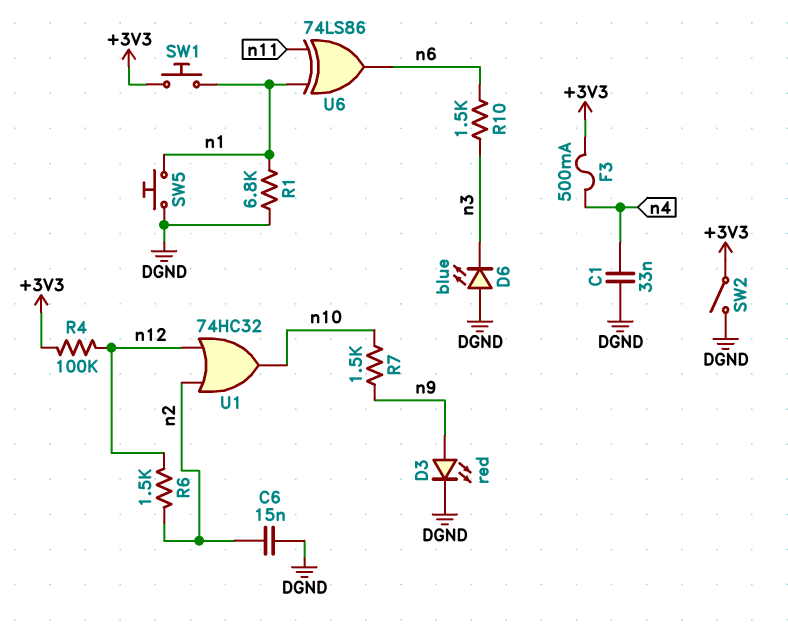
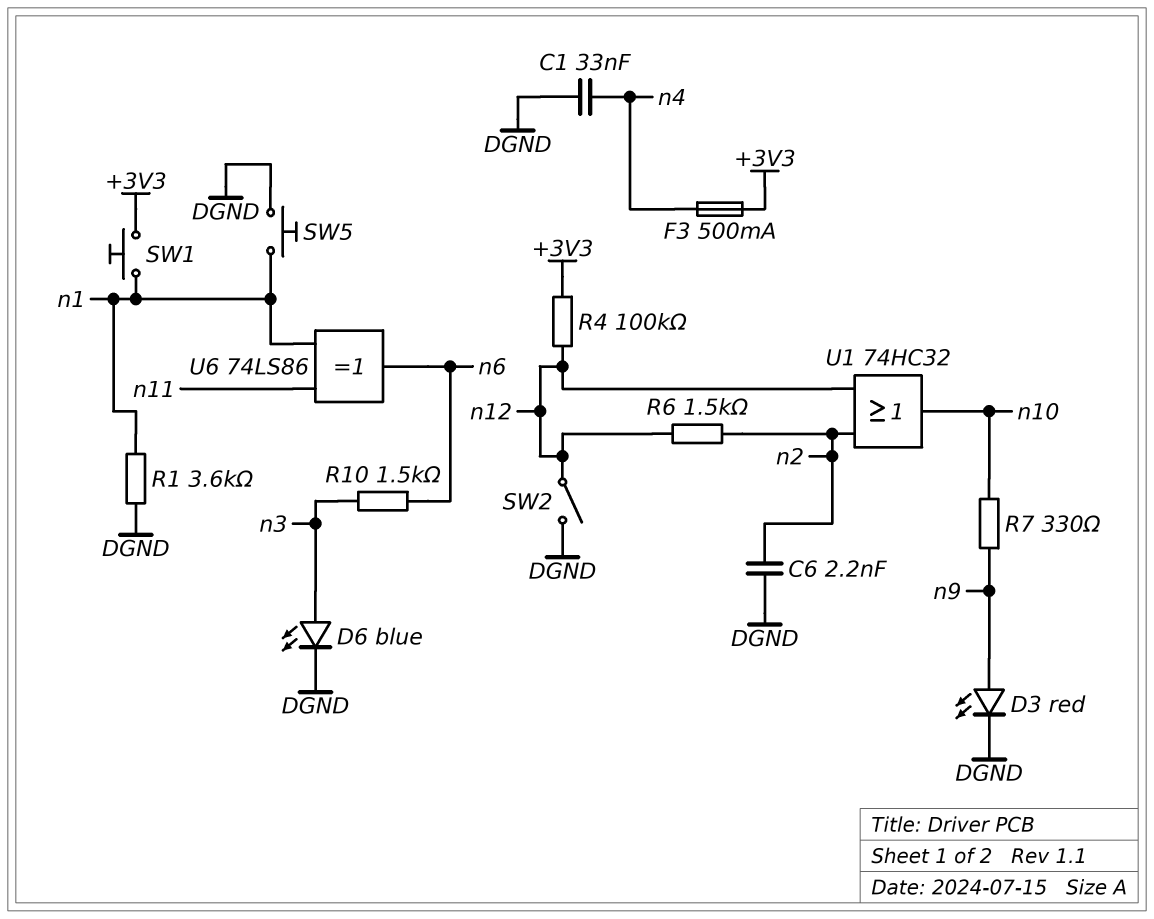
C6: 15nF (DGND, n2) -> 2.2nF (DGND, n2)
D6: LED blue (A DGND, K n3) -> LED blue (A n3, K DGND)
R1: 6.8k (DGND, n1) -> 3.6k (DGND, n1)
R7: 1.5k (n9, n10) -> 330 (n9, n10)
SW2: switch (+3V3, DGND) -> switch (DGND, n12)

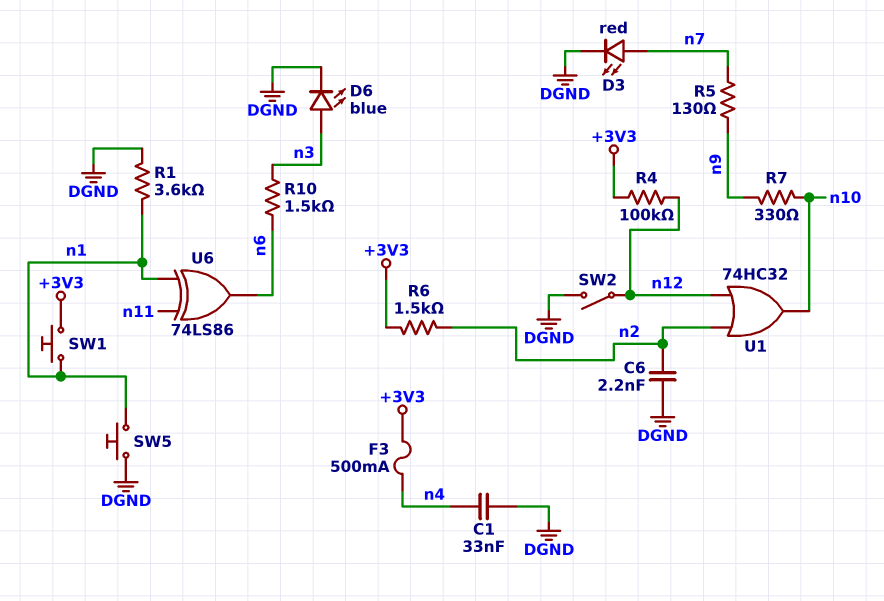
D3: LED red (A n9, K DGND) -> LED red (A n7, K DGND)
R5: none -> 130 (n7, n9)
R6: 1.5k (n2, n12) -> 1.5k (+3V3, n2)

